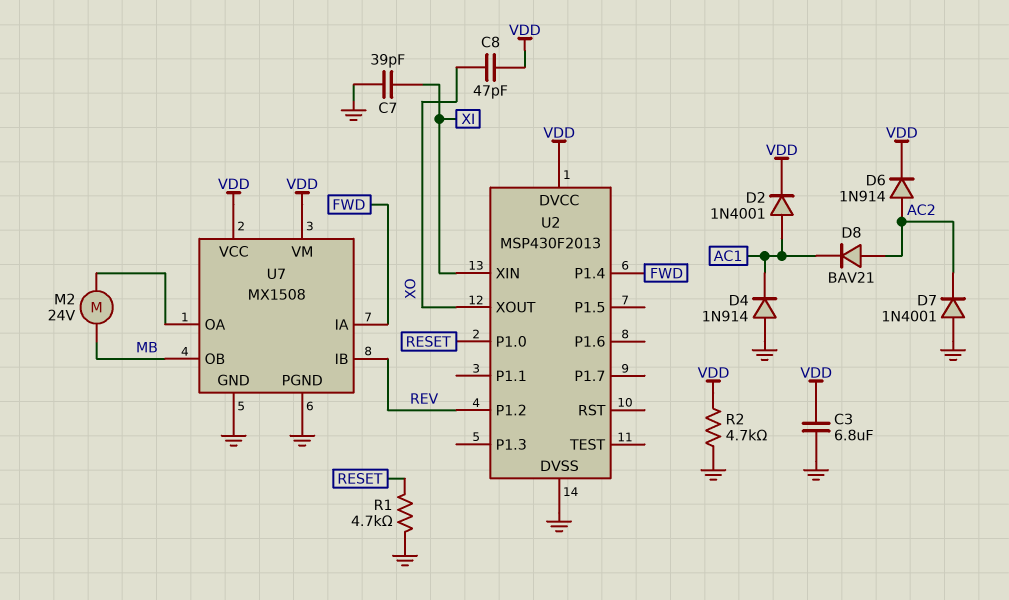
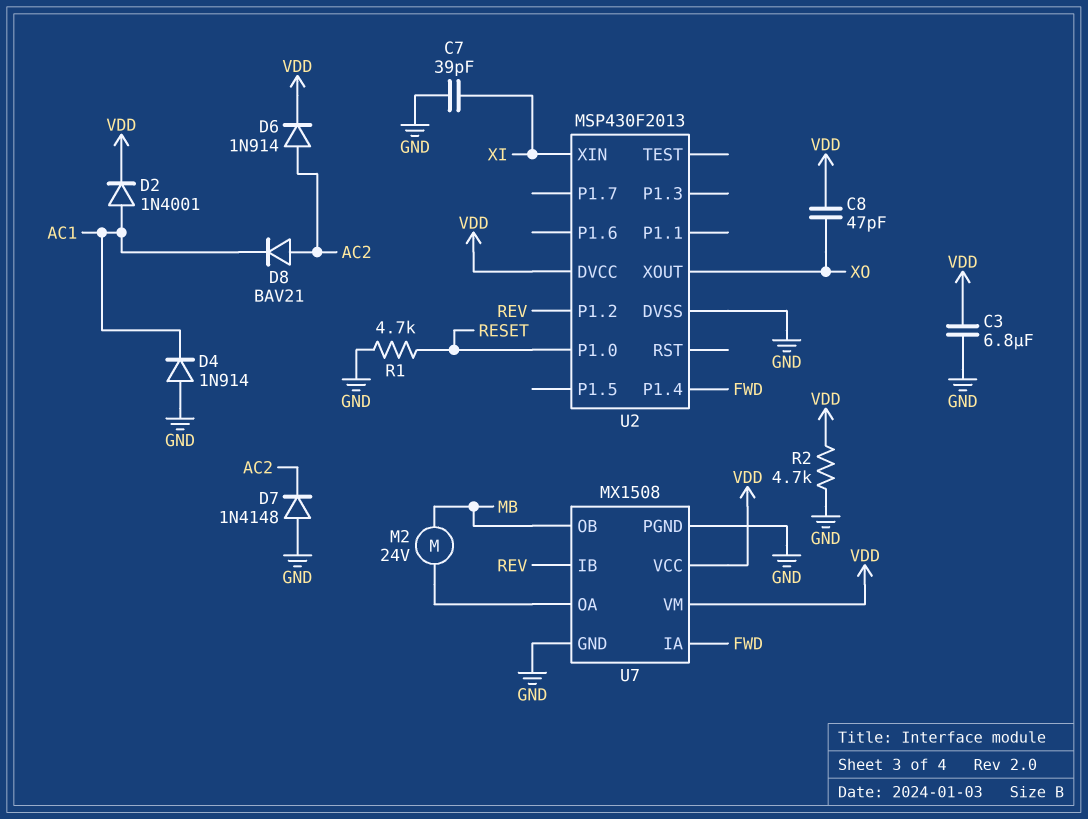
D7: diode 1N4001 (A GND, K AC2) -> diode 1N4148 (A GND, K AC2)

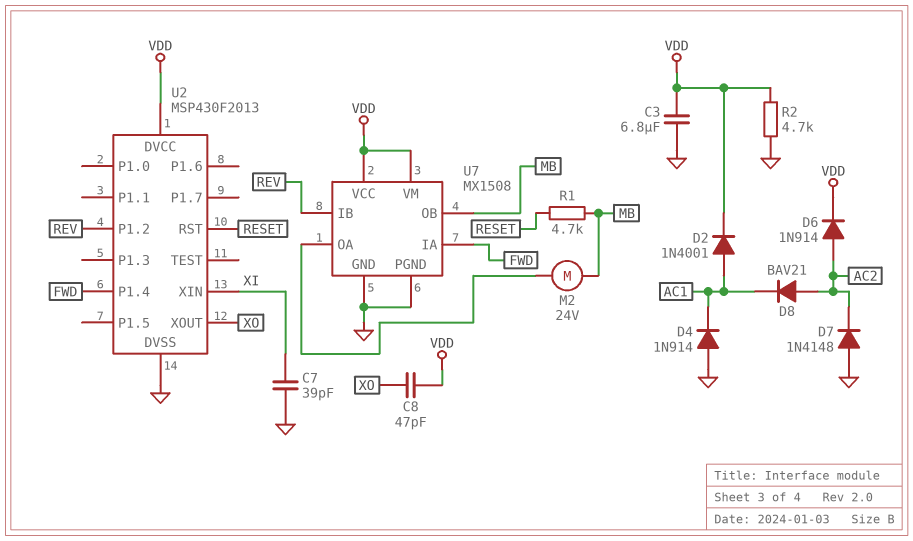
R1: 4.7k (GND, RESET) -> 4.7k (MB, RESET)
U2 pin P1.0: RESET -> none
U2 pin RST: none -> RESET

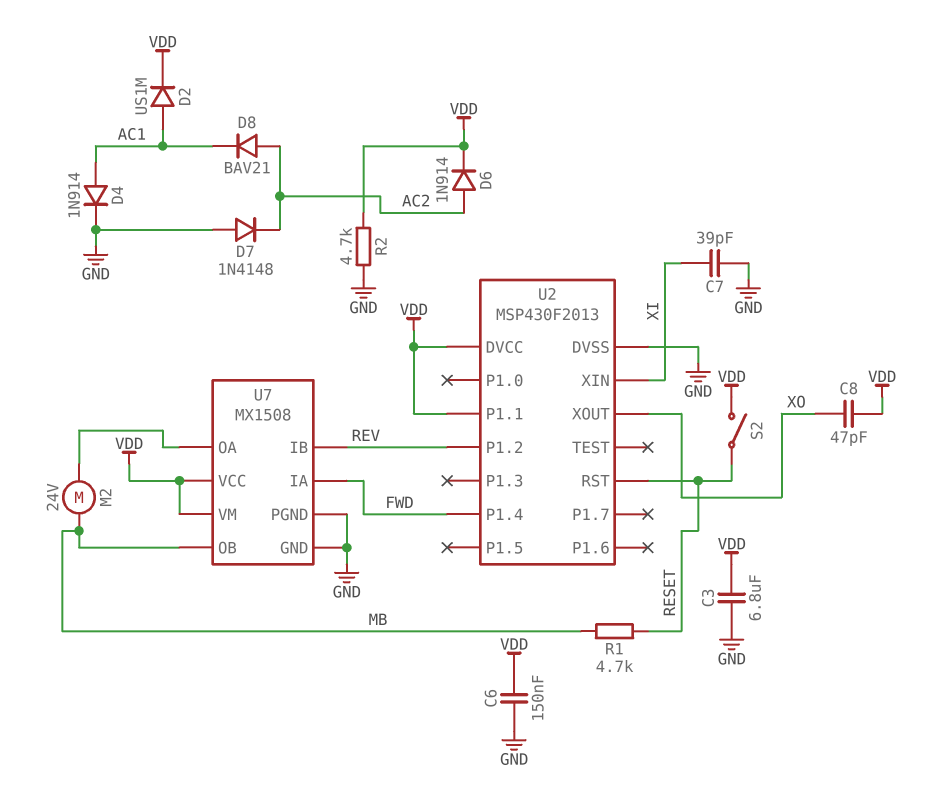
C6: none -> 150nF (GND, VDD)
D2: diode 1N4001 (A AC1, K VDD) -> diode US1M (A AC1, K VDD)
D4: diode 1N914 (A GND, K AC1) -> diode 1N914 (A AC1, K GND)
S2: none -> switch (RESET, VDD)
U2 pin P1.1: none -> VDD

